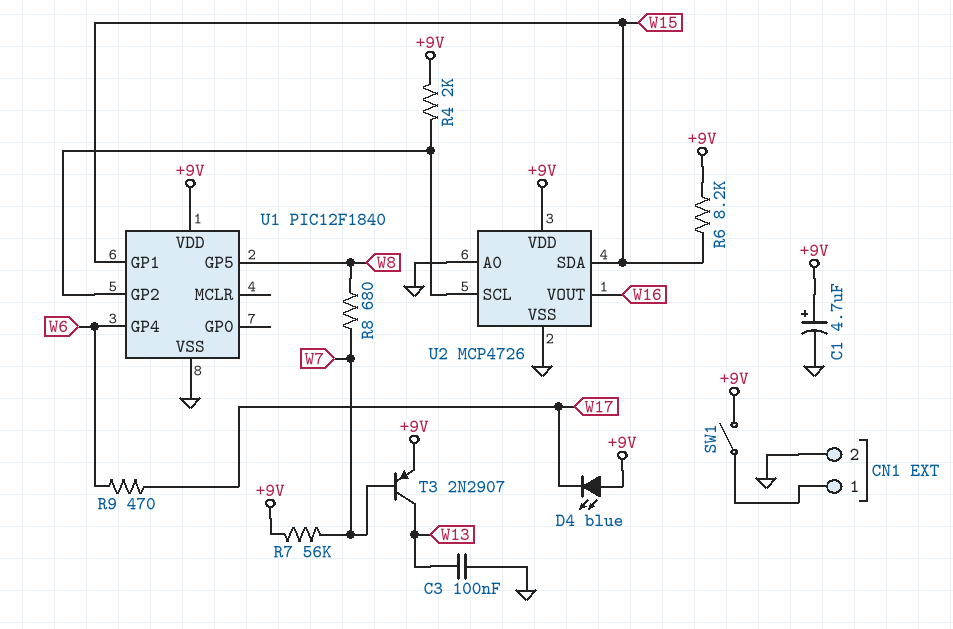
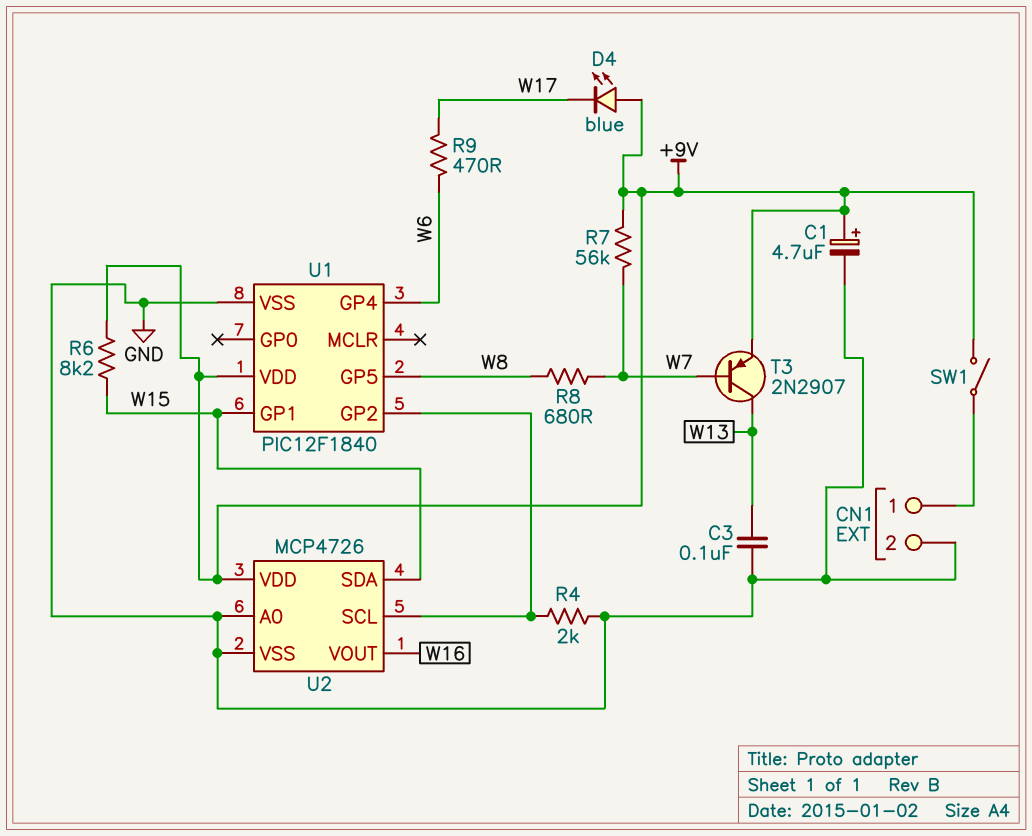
R4: 2k (+9V, U1/GP2) -> 2k (GND, U1/GP2)

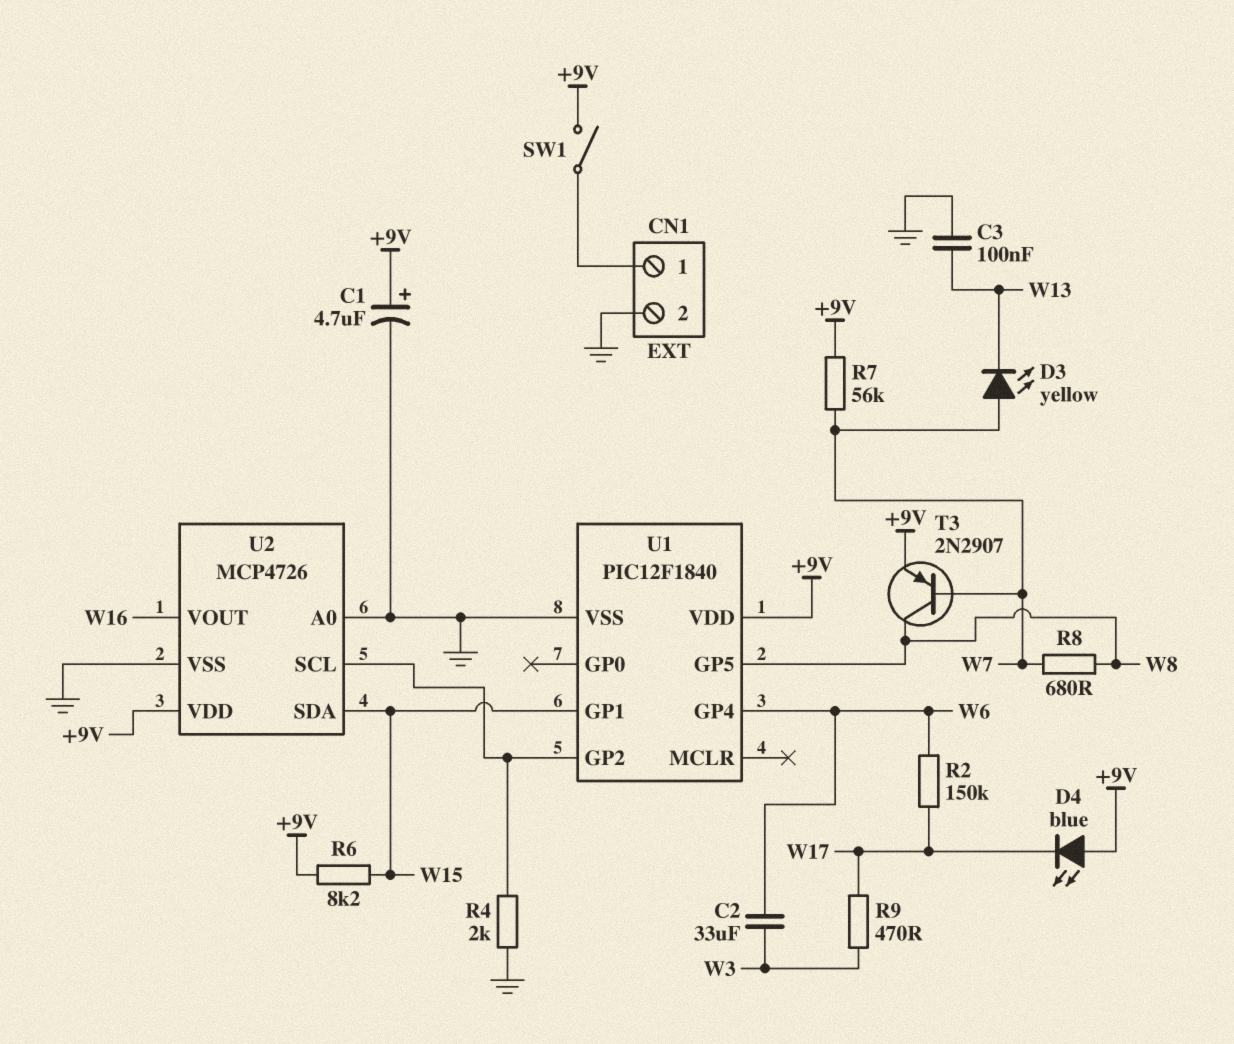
C2: none -> 33uF (W3, W6)
D3: none -> LED yellow (A W7, K W13)
R2: none -> 150k (W6, W17)
R9: 470 (W6, W17) -> 470 (W3, W17)
T3: PNP 2N2907 (B W7, C W13, E +9V) -> PNP 2N2907 (B W7, C W8, E +9V)

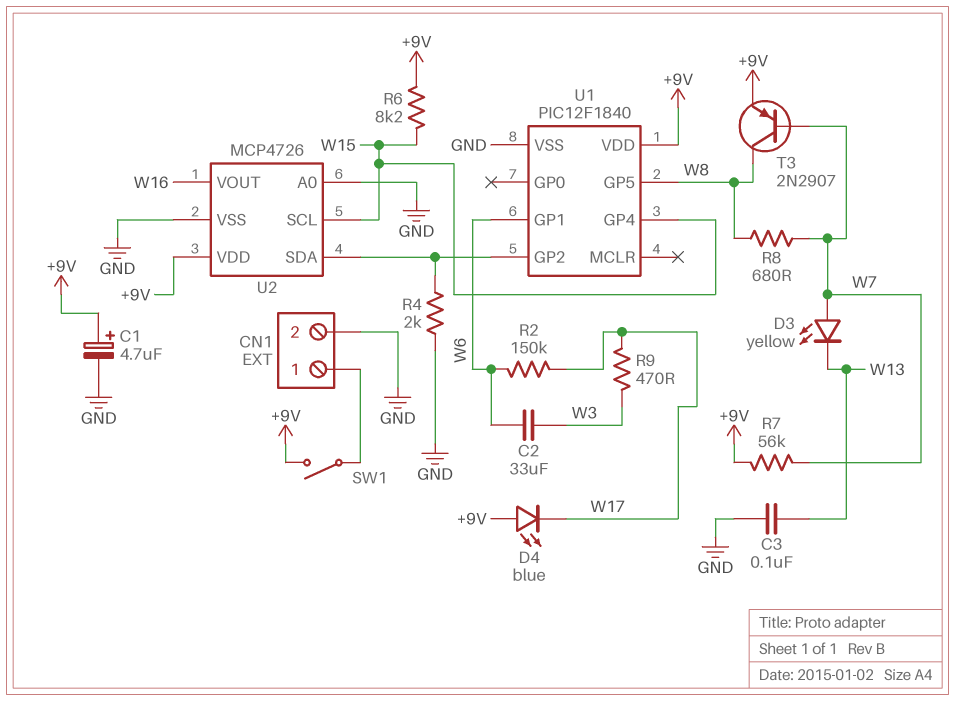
U1 pin GP1: W15 -> W6
U1 pin GP4: W6 -> W15
U2 pin SCL: U1/GP2 -> W15
U2 pin SDA: W15 -> U1/GP2

